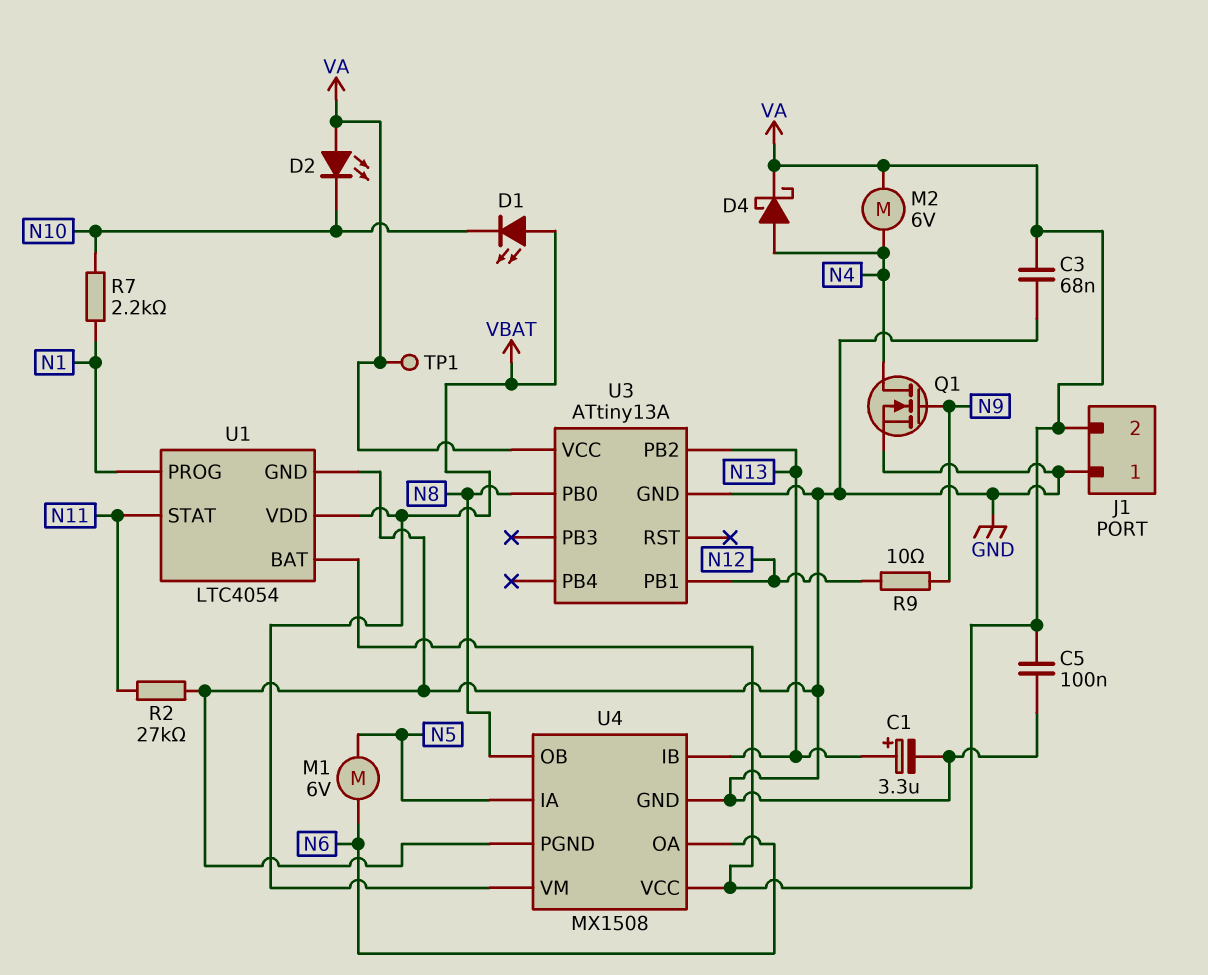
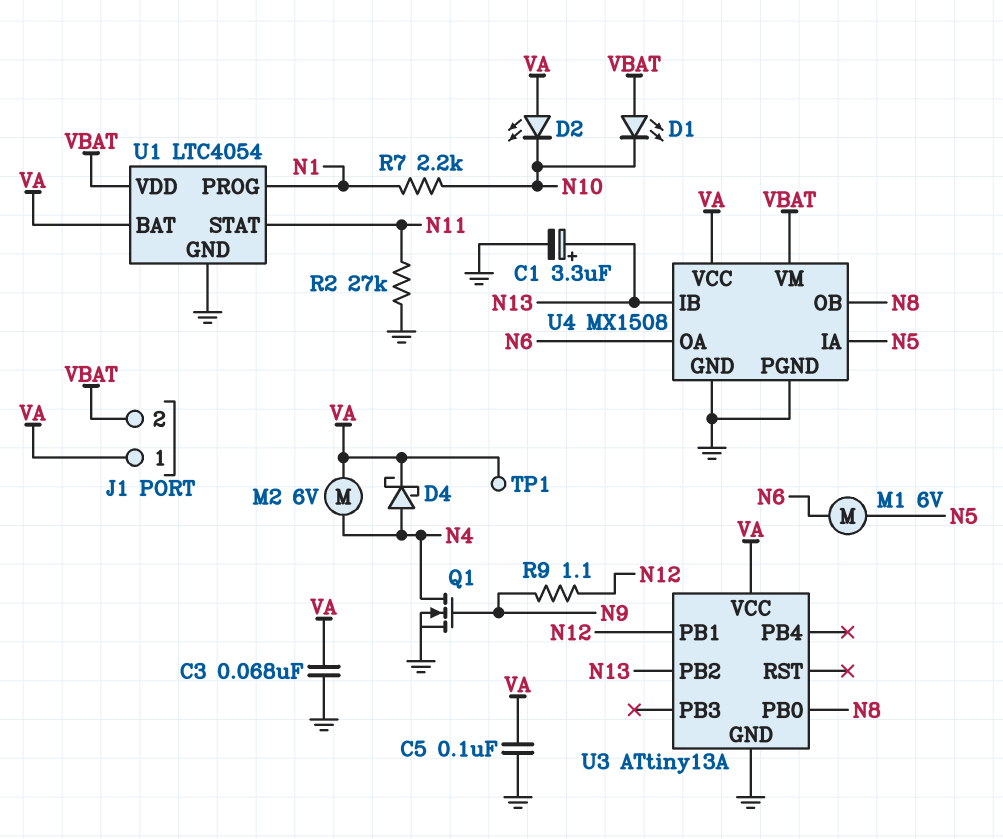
J1 pin 1: GND -> VA
J1 pin 2: VA -> VBAT
R9: 10 (N9, N12) -> 1.1 (N9, N12)

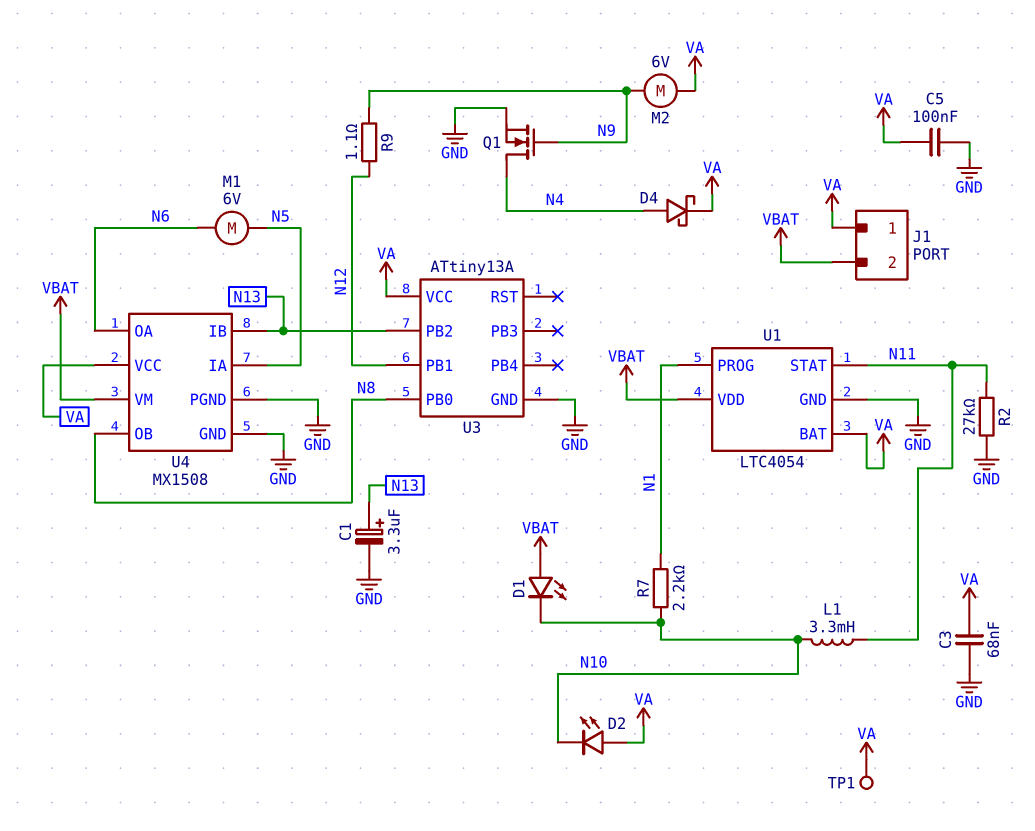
L1: none -> 3.3mH (N10, N11)
M2: motor 6V (N4, VA) -> motor 6V (N9, VA)

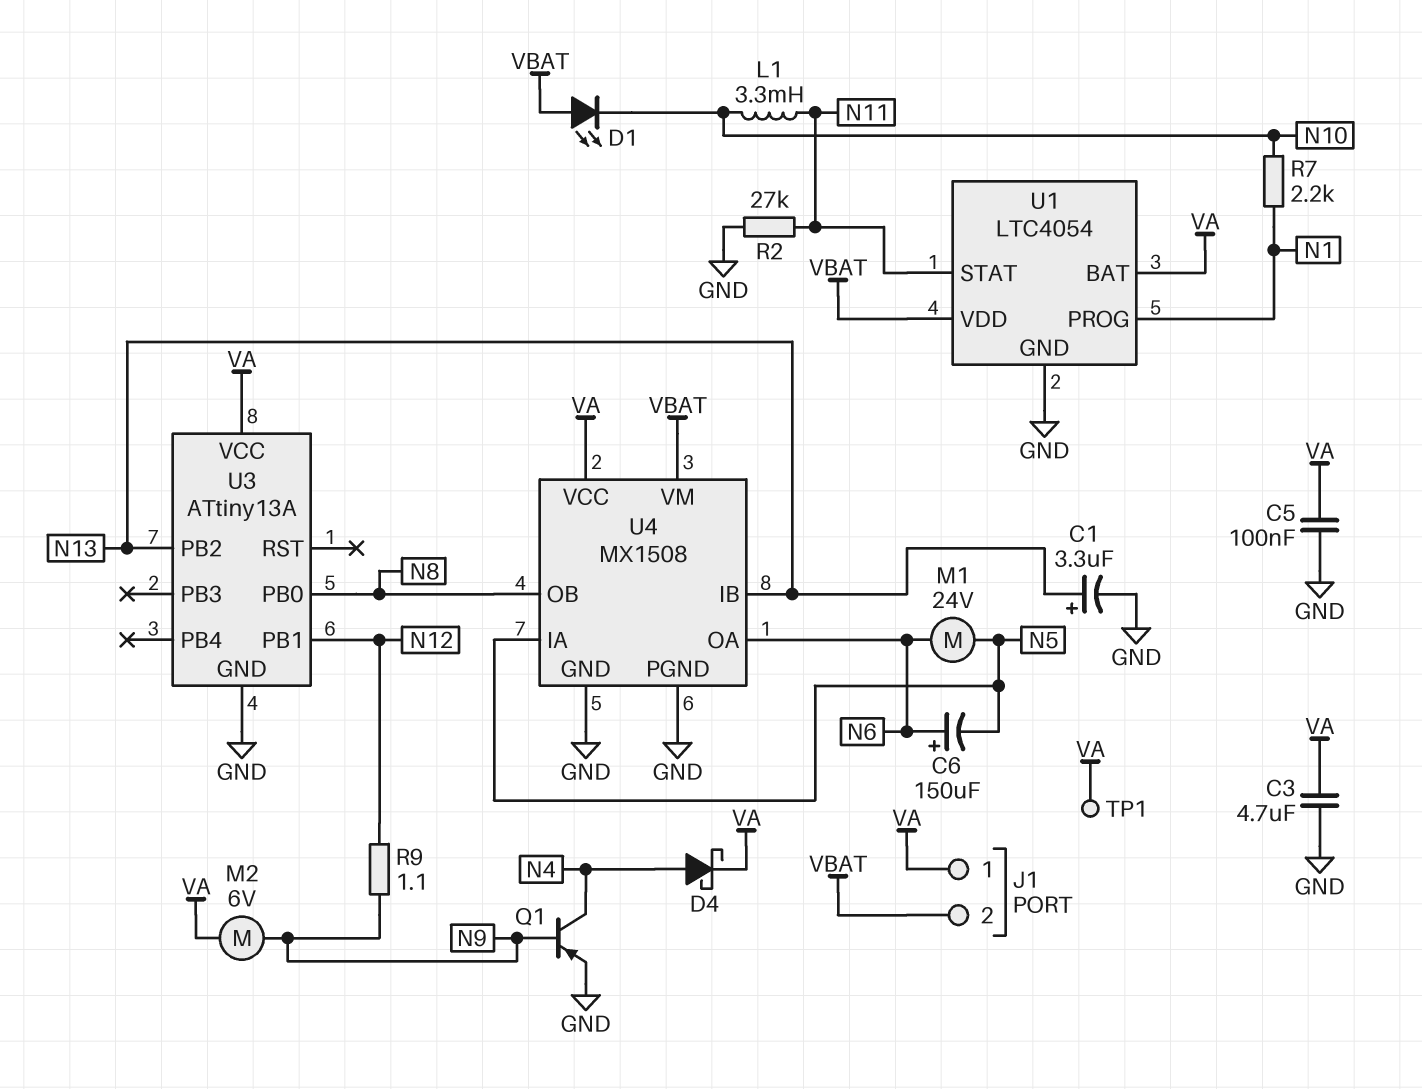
C3: 68nF (GND, VA) -> 4.7uF (GND, VA)
C6: none -> 150uF (plus N6, minus N5)
D2: LED (A VA, K N10) -> none
M1: motor 6V (N5, N6) -> motor 24V (N5, N6)
Q1: NMOS (G N9, D N4, S GND) -> PNP (B N9, C N4, E GND)

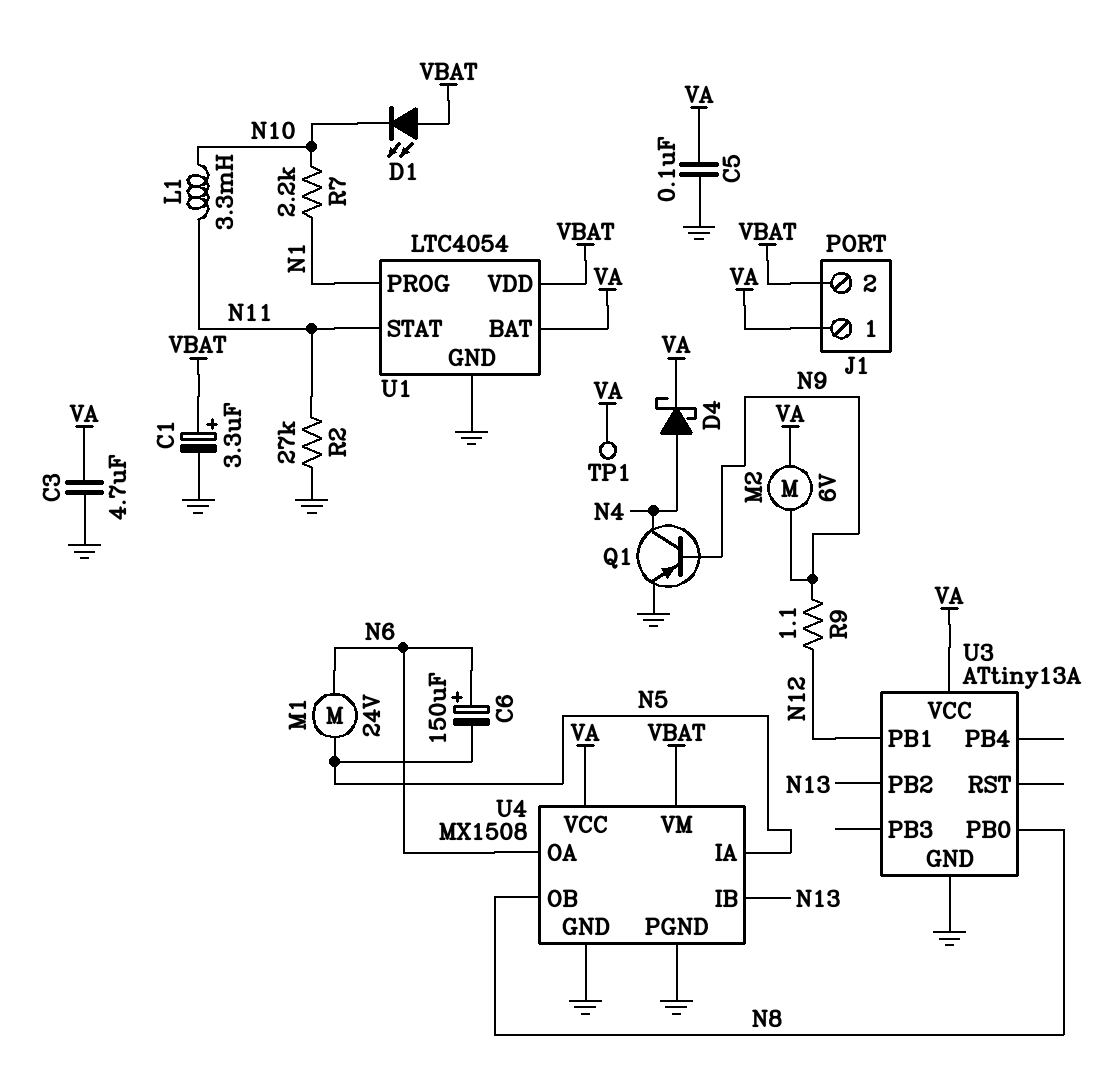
C1: 3.3uF (plus N13, minus GND) -> 3.3uF (plus VBAT, minus GND)

